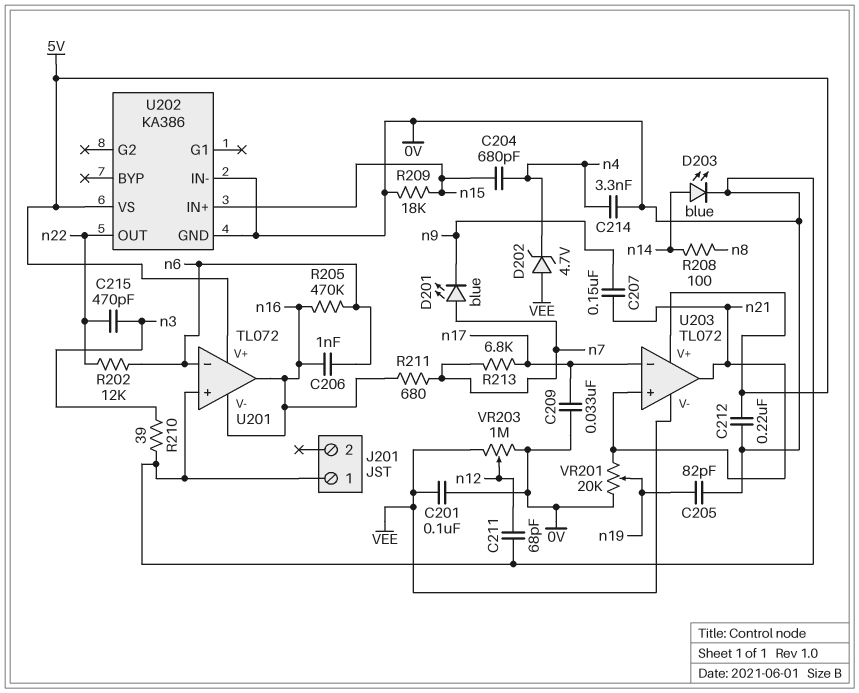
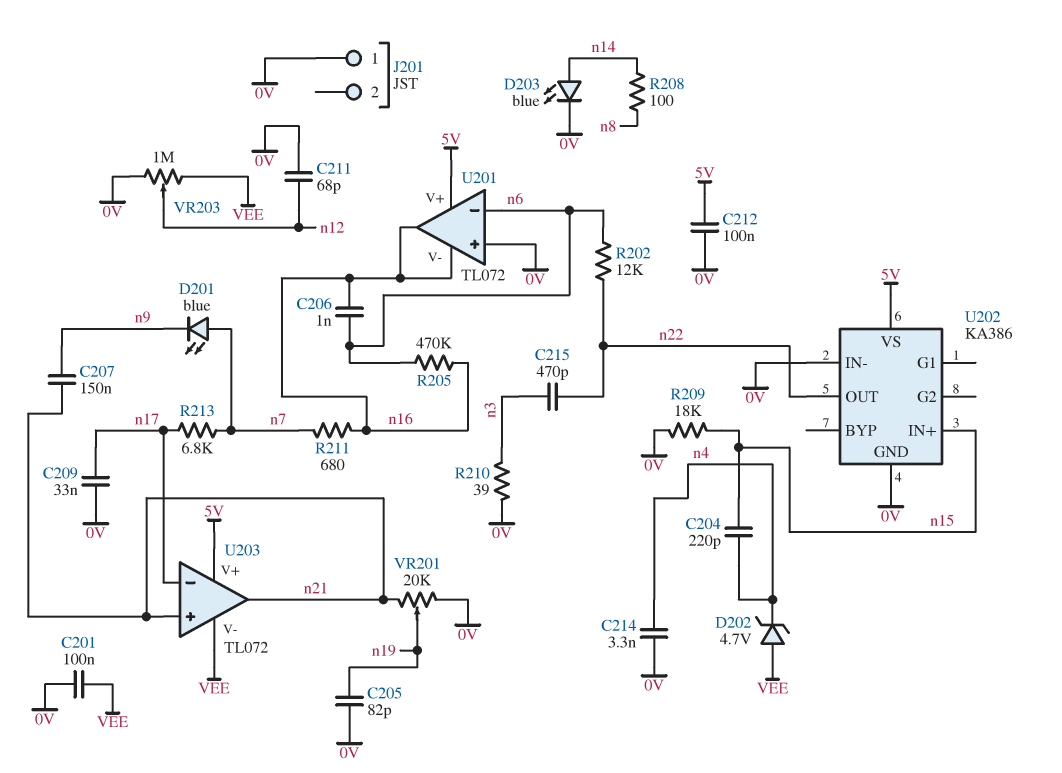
C204: 680pF (n4, n15) -> 220pF (n4, n15)
C212: 220nF (0V, 5V) -> 100nF (0V, 5V)

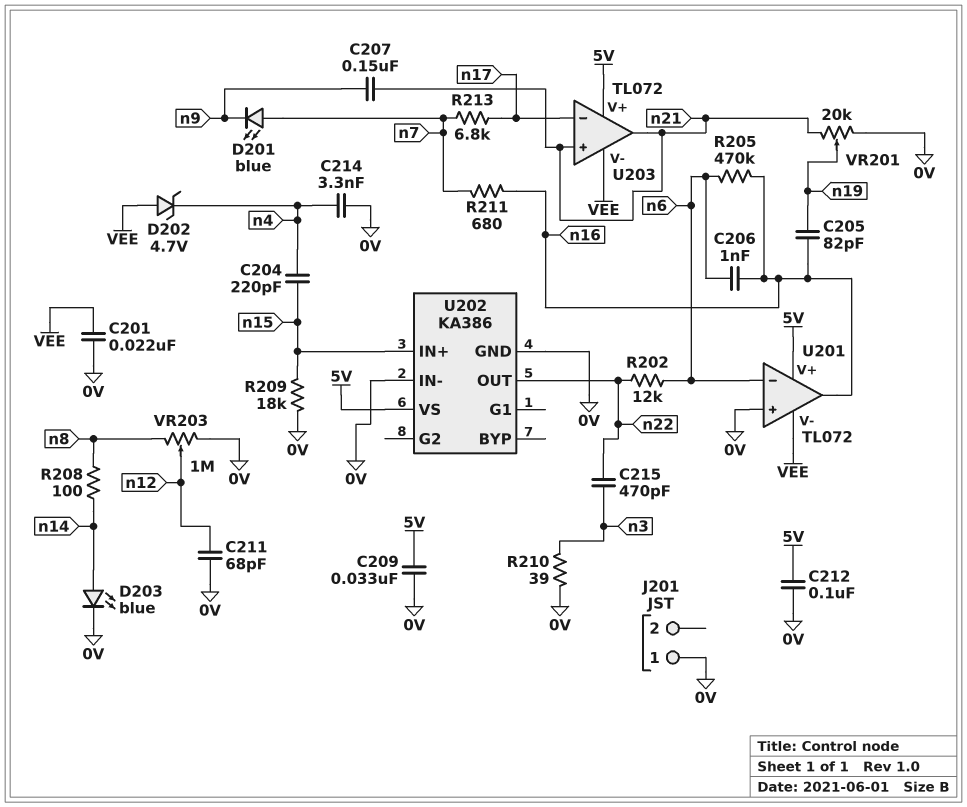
C201: 100nF (0V, VEE) -> 22nF (0V, VEE)
C205: 82pF (0V, n19) -> 82pF (n16, n19)
C209: 33nF (0V, n17) -> 33nF (0V, 5V)
U201 pin V-: n16 -> VEE
VR203: 1M (0V, VEE, wiper n12) -> 1M (0V, n8, wiper n12)

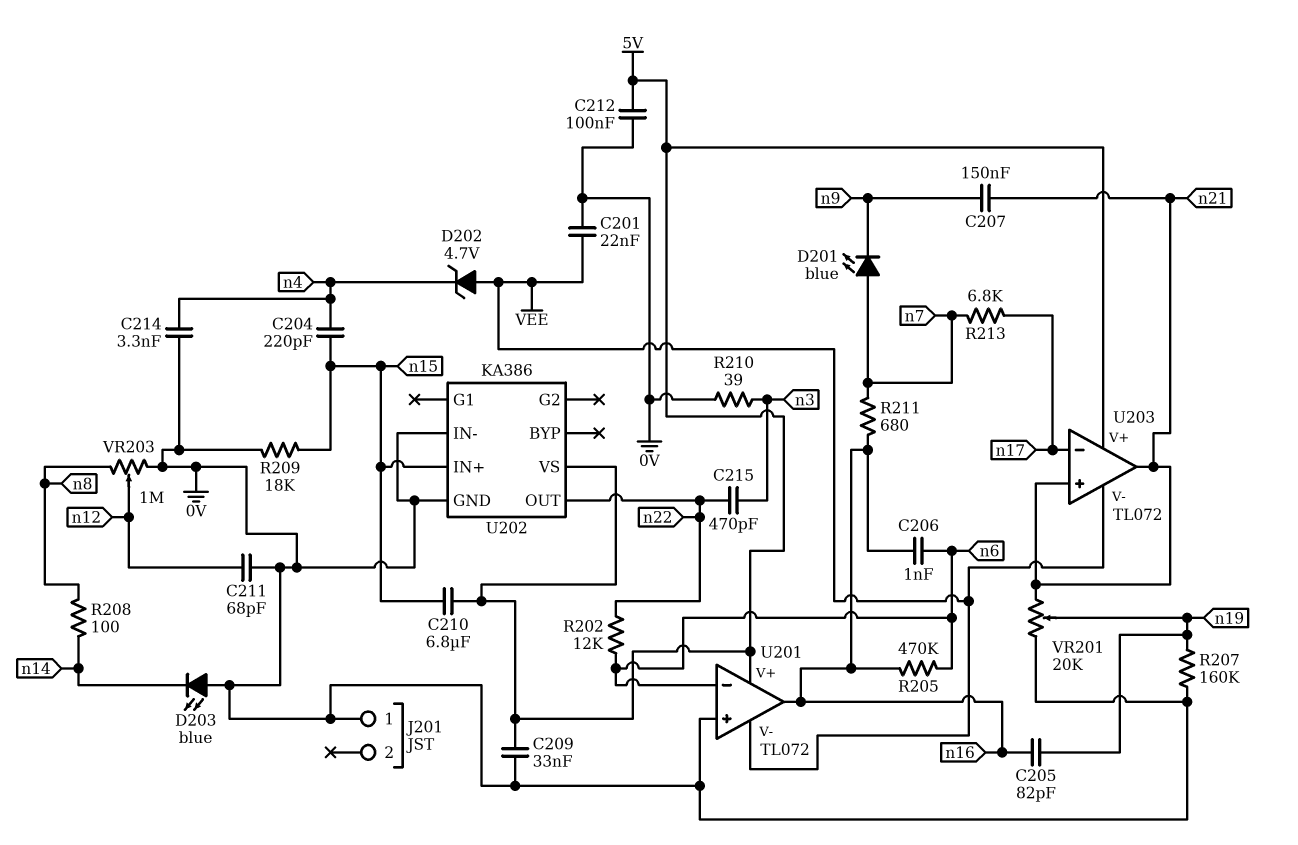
C210: none -> 6.8uF (5V, n15)
D203: LED blue (A n14, K 0V) -> LED blue (A 0V, K n14)
R207: none -> 160k (0V, n19)

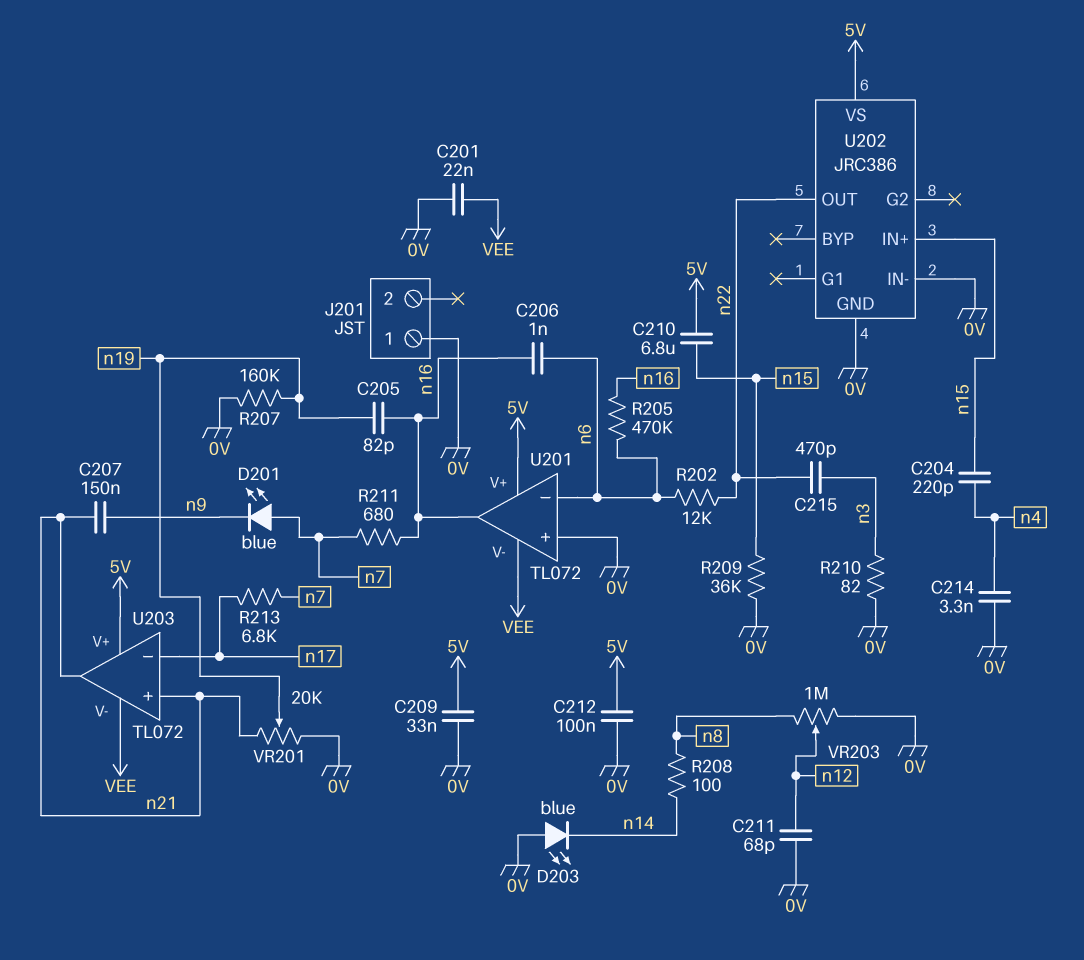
D202: zener 4.7V (A VEE, K n4) -> none
R209: 18k (0V, n15) -> 36k (0V, n15)
R210: 39 (0V, n3) -> 82 (0V, n3)
U202: KA386 -> JRC386

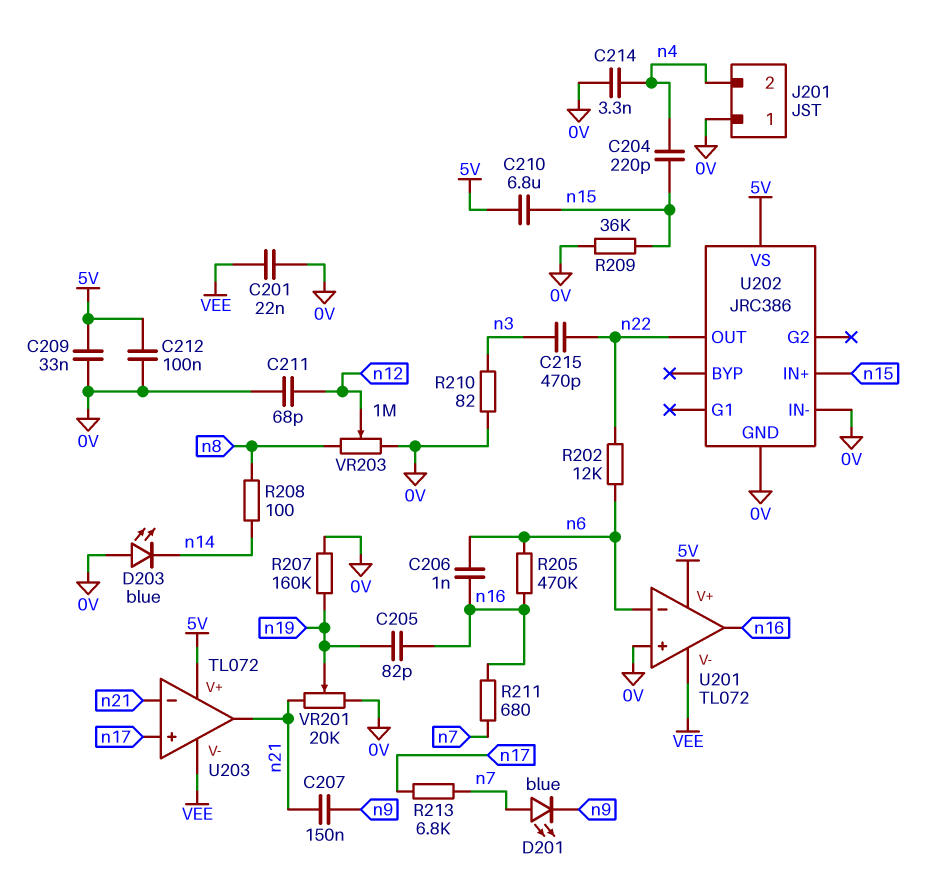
J201 pin 2: none -> n4
U203 pin in+: n21 -> n17
U203 pin in-: n17 -> n21

